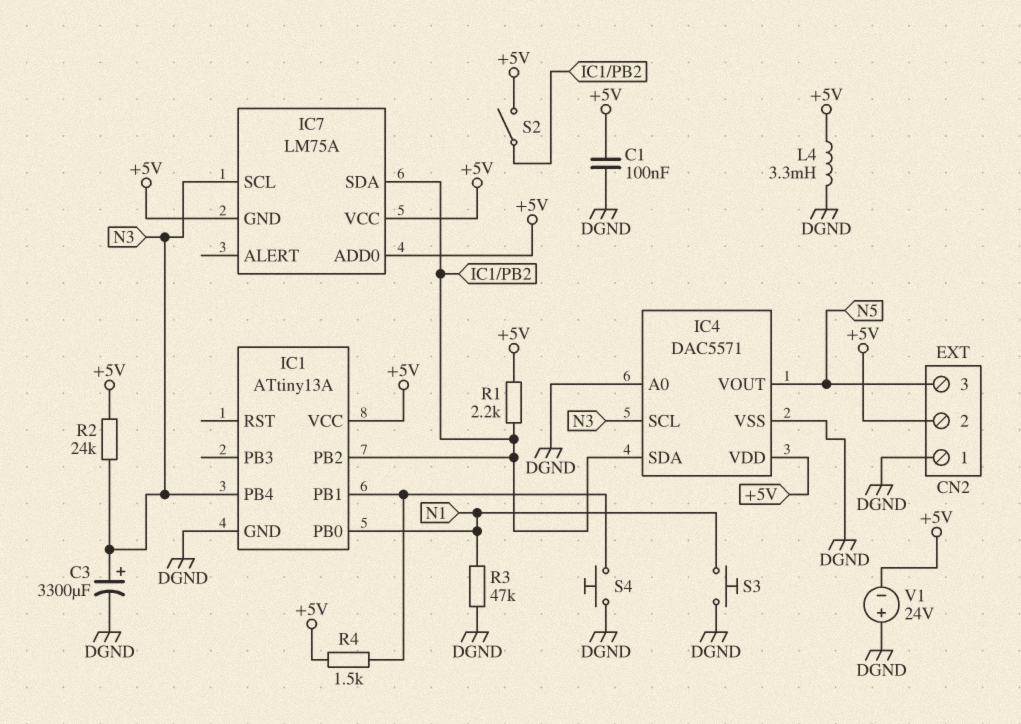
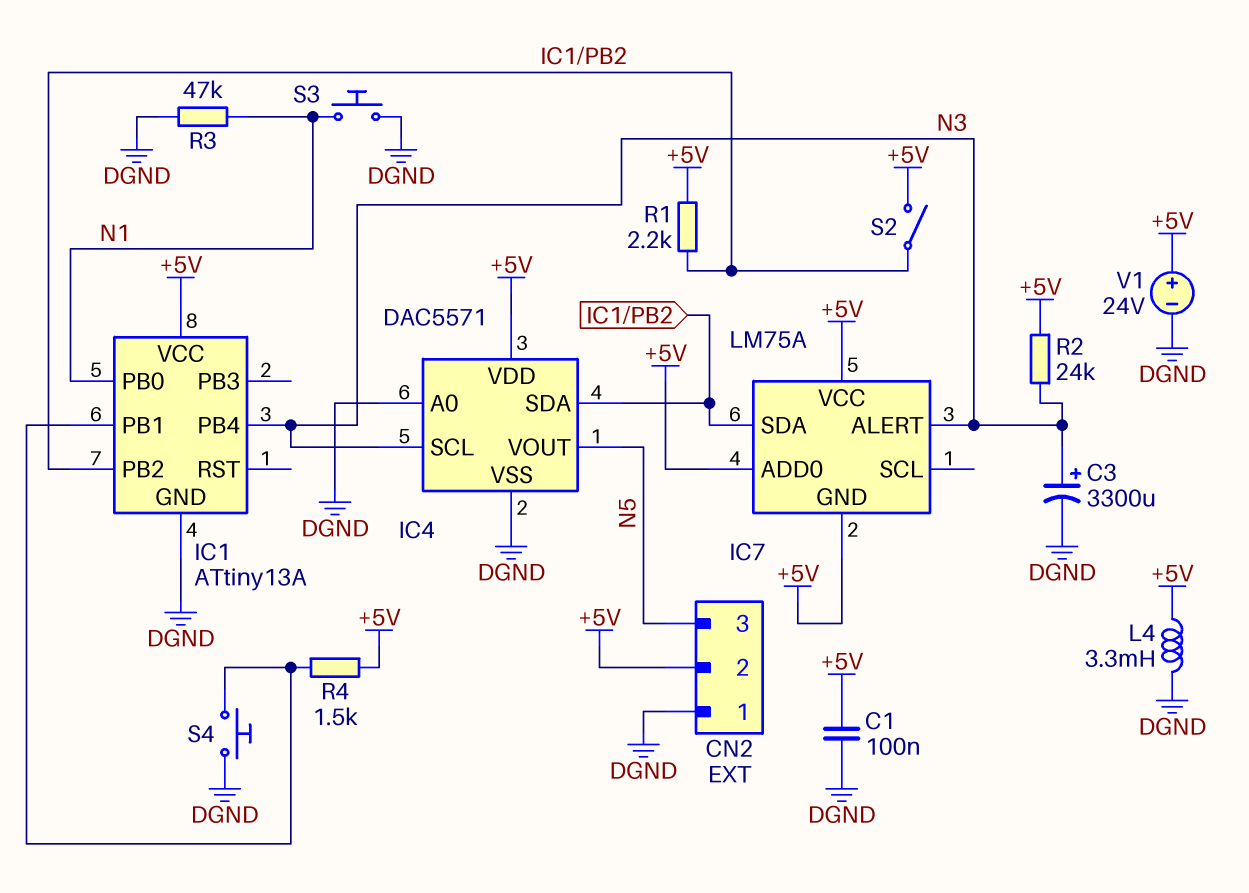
IC7 pin ALERT: none -> N3
IC7 pin SCL: N3 -> none
V1: 24V (plus DGND, minus +5V) -> 24V (plus +5V, minus DGND)

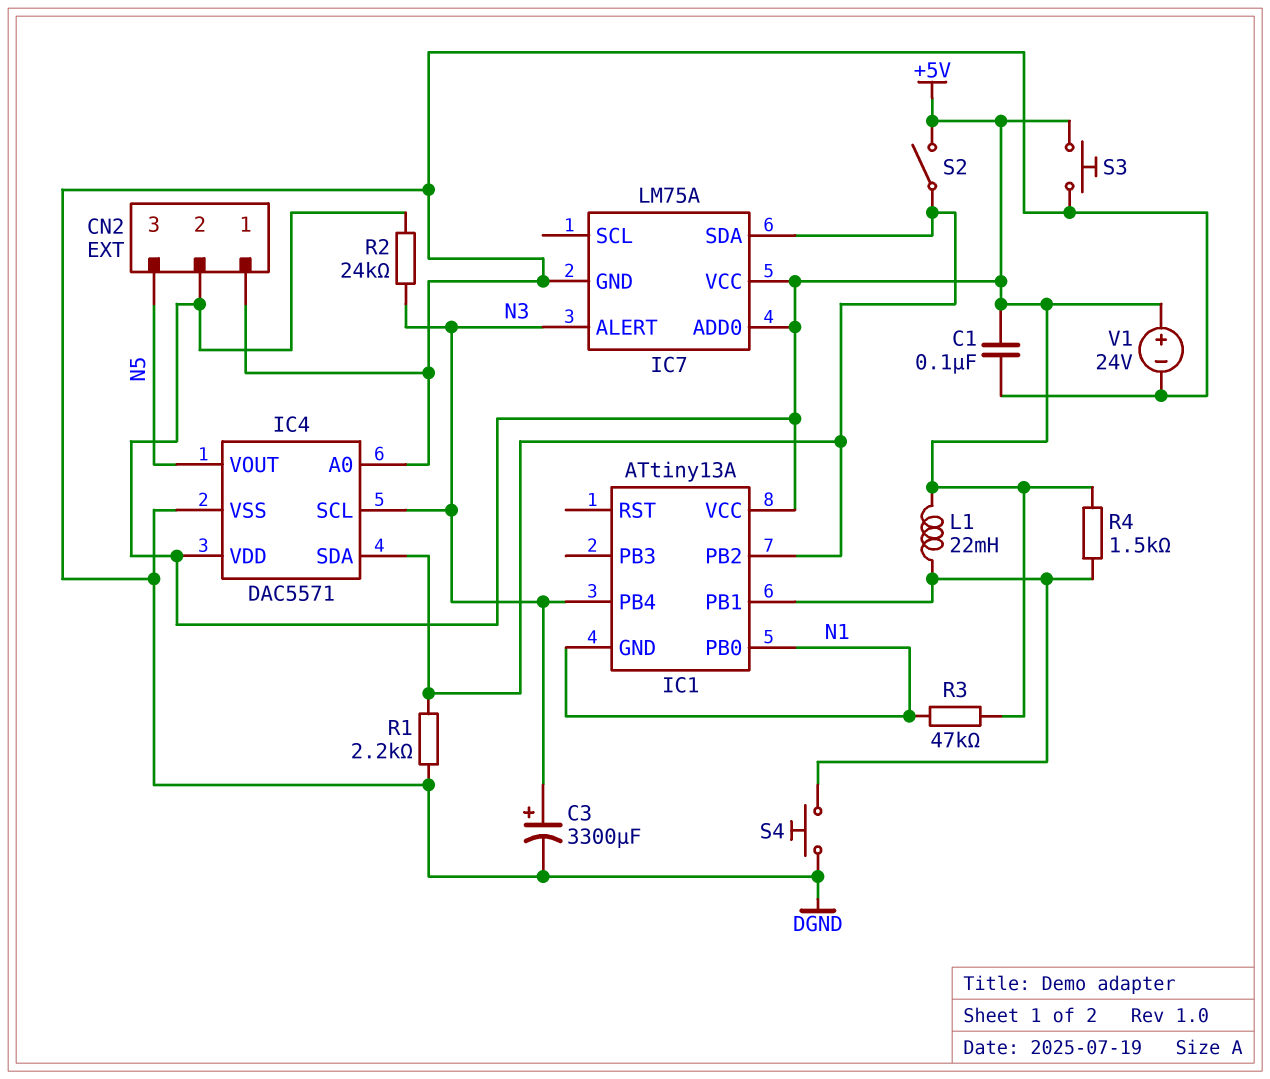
IC1 pin GND: DGND -> N1
IC7 pin GND: +5V -> DGND
L1: none -> 22mH (+5V, IC1/PB1)
L4: 3.3mH (+5V, DGND) -> none
R1: 2.2k (+5V, IC1/PB2) -> 2.2k (DGND, IC1/PB2)
R3: 47k (DGND, N1) -> 47k (+5V, N1)
S3: button (DGND, N1) -> button (+5V, DGND)

